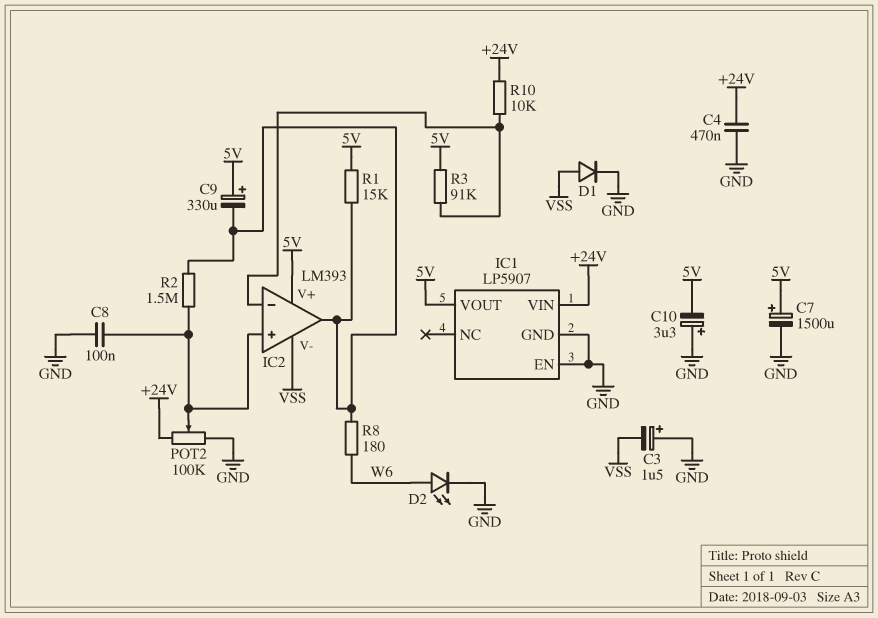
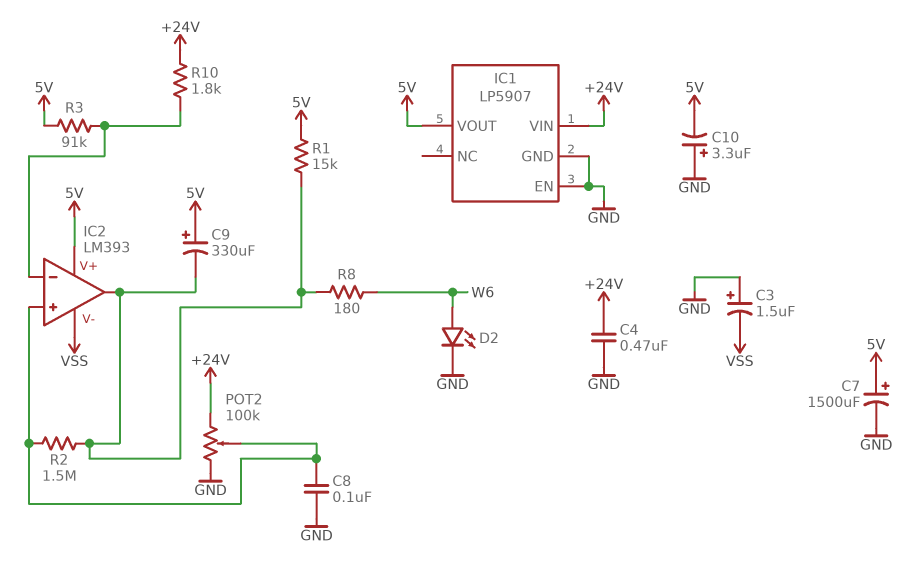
D1: diode (A VSS, K GND) -> none
R10: 10k (+24V, IC2/in-) -> 1.8k (+24V, IC2/in-)

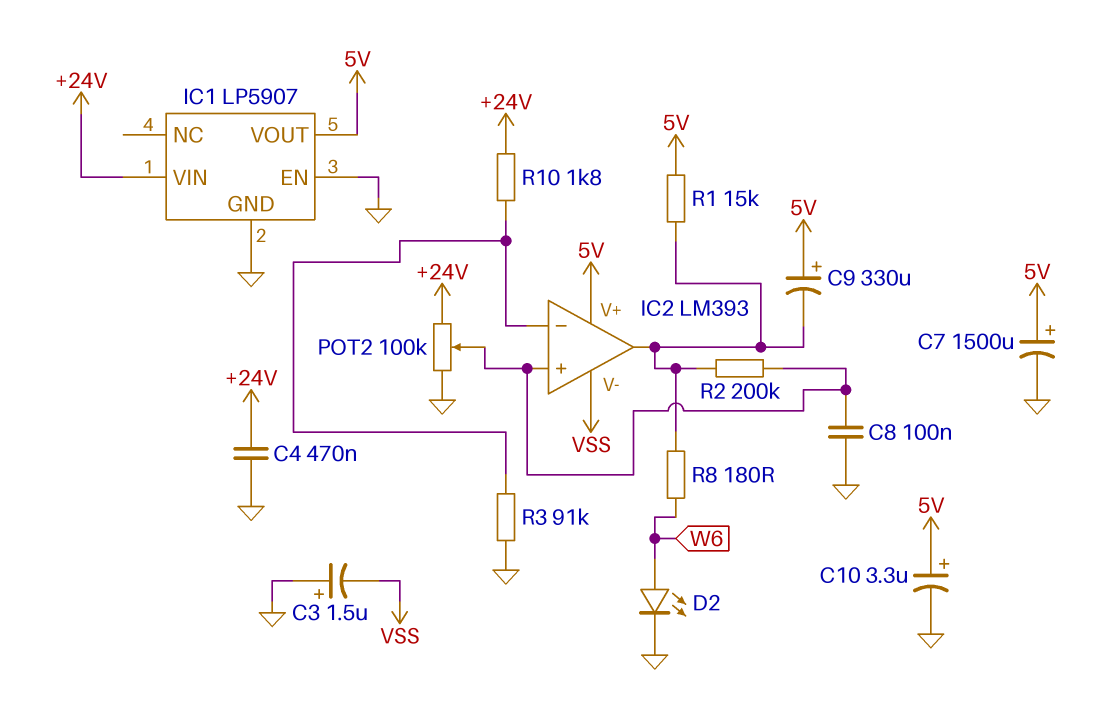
C10: 3.3uF (plus GND, minus 5V) -> 3.3uF (plus 5V, minus GND)
R2: 1.5M (IC2/in+, IC2/out) -> 200k (IC2/in+, IC2/out)
R3: 91k (5V, IC2/in-) -> 91k (GND, IC2/in-)

